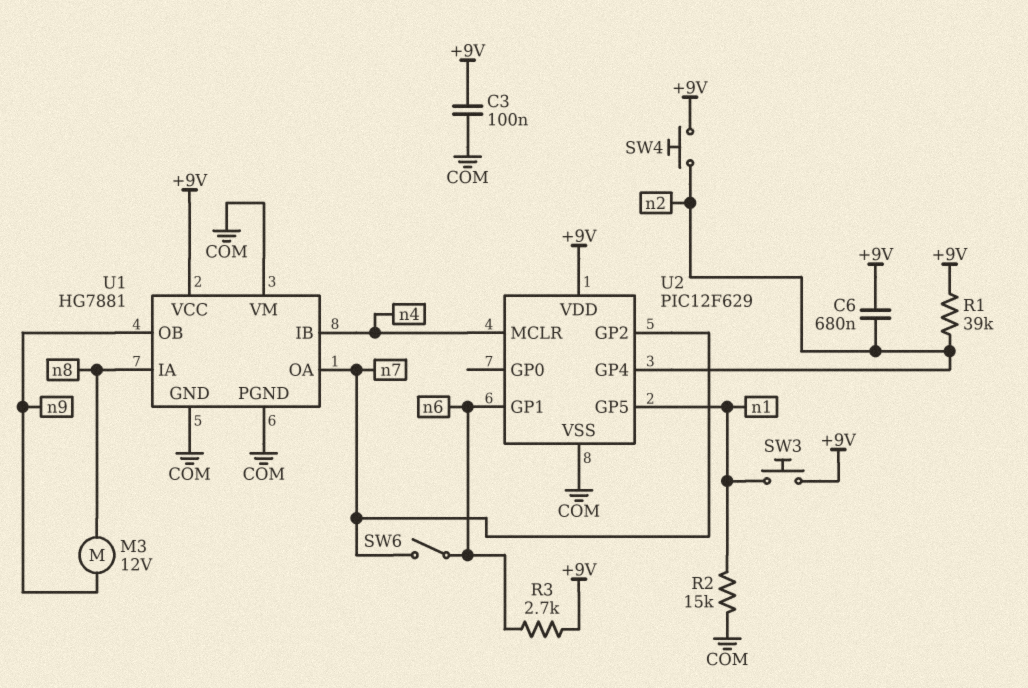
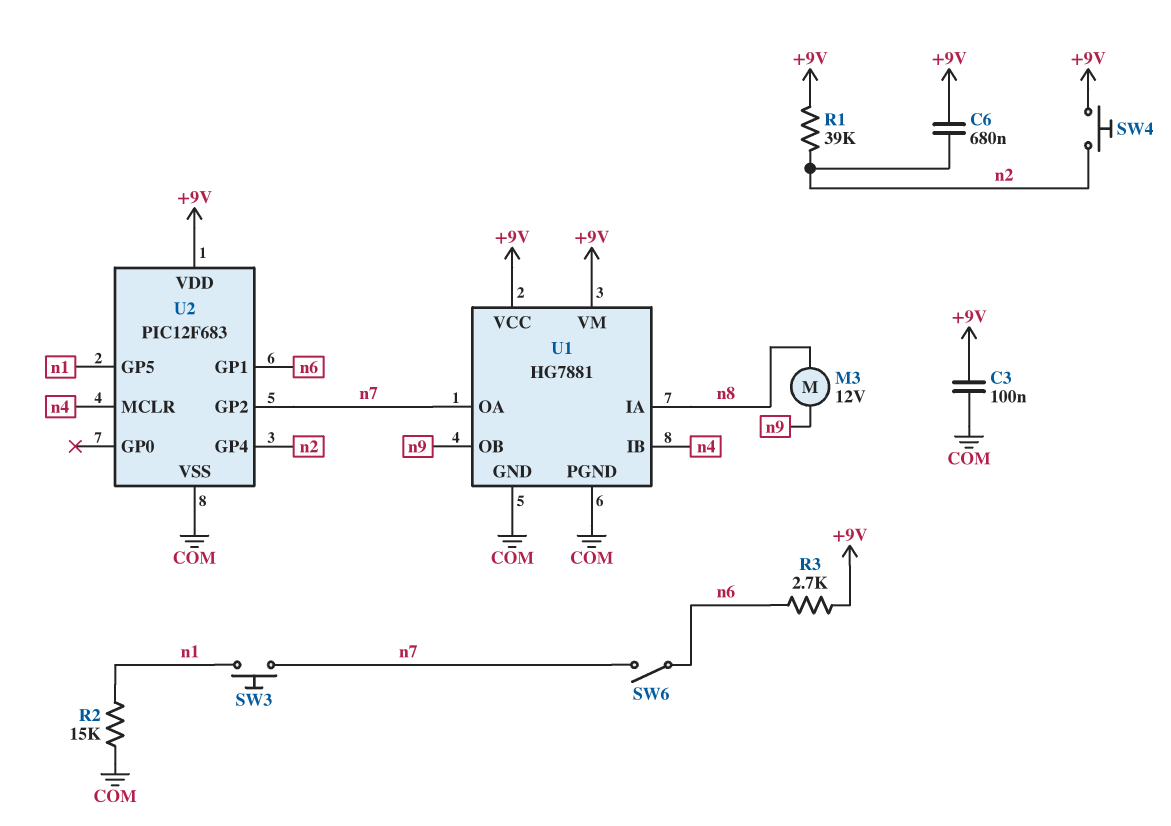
SW3: button (+9V, n1) -> button (n1, n7)
U1 pin VM: COM -> +9V
U2: PIC12F629 -> PIC12F683

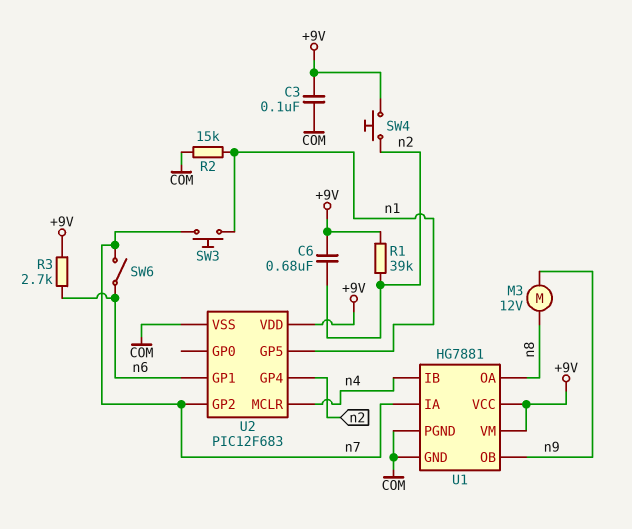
U1 pin IA: n8 -> n7
U1 pin OA: n7 -> n8

